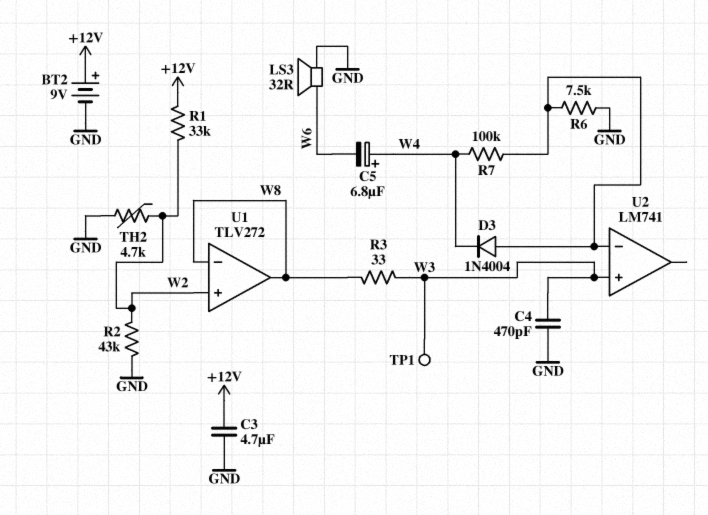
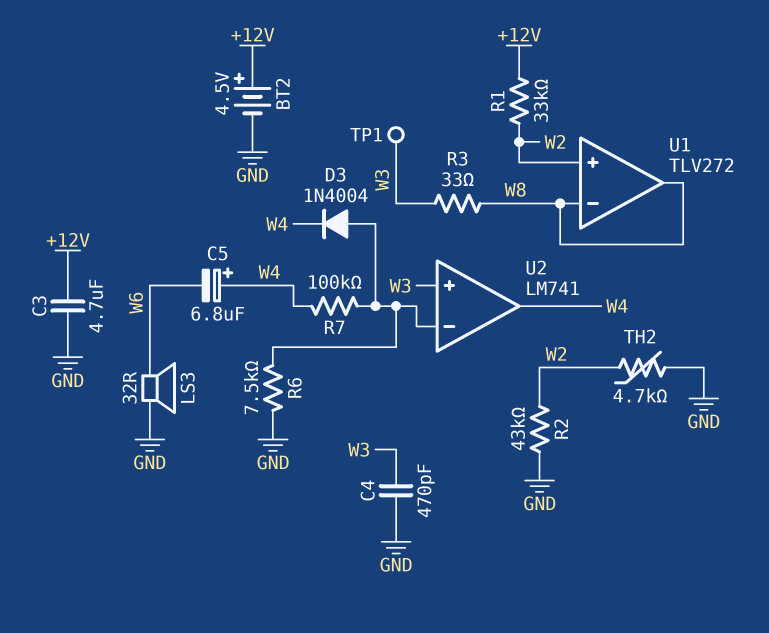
BT2: 9V (plus +12V, minus GND) -> 4.5V (plus +12V, minus GND)
U2 pin out: none -> W4

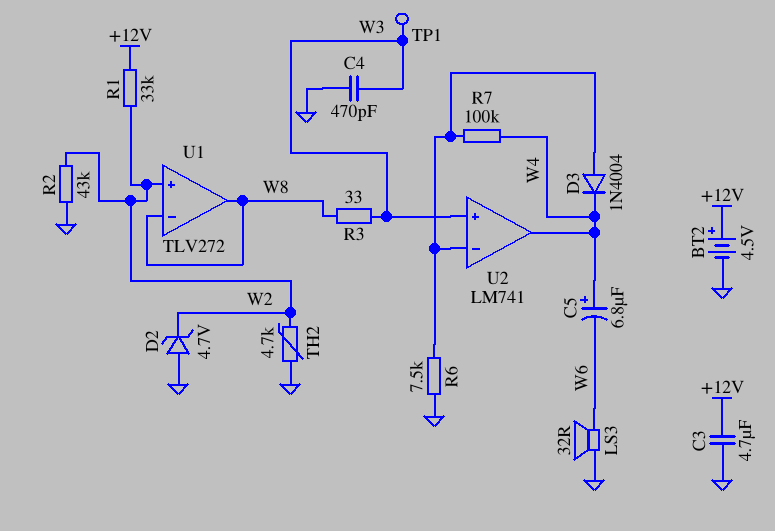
D2: none -> zener 4.7V (A GND, K W2)

